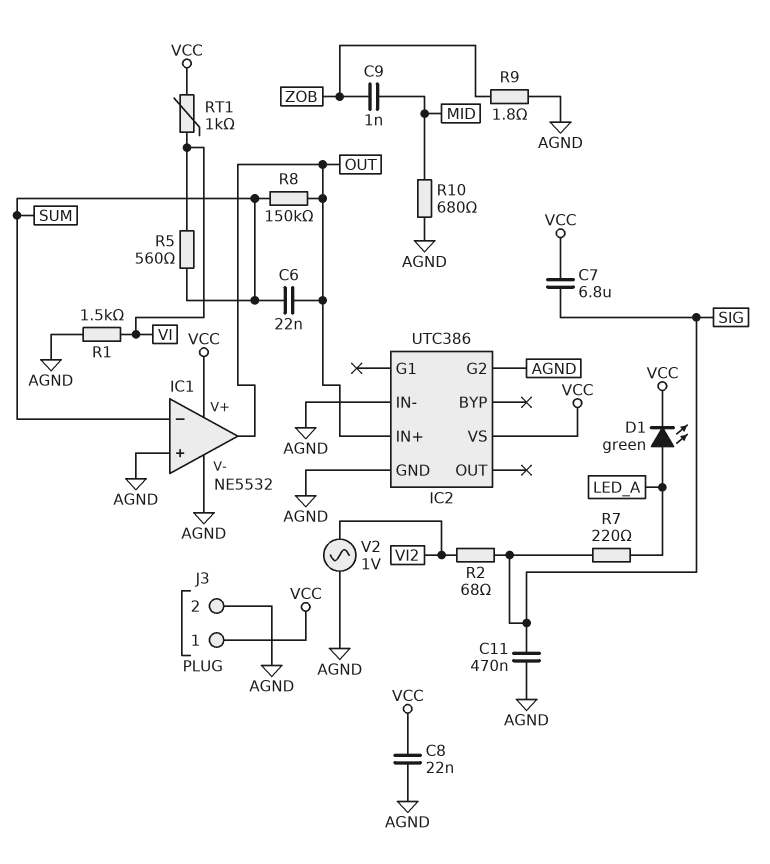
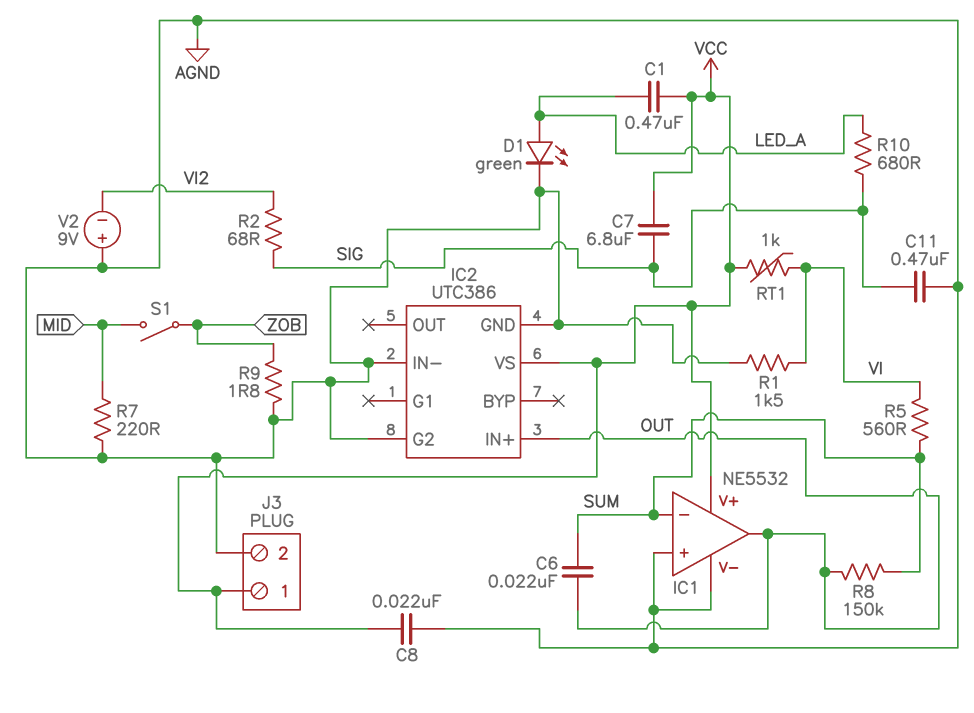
C1: none -> 470nF (LED_A, VCC)
C9: 1nF (MID, ZOB) -> none
D1: LED green (A LED_A, K VCC) -> LED green (A LED_A, K AGND)
R7: 220 (LED_A, SIG) -> 220 (AGND, MID)
R10: 680 (AGND, MID) -> 680 (LED_A, SIG)
S1: none -> switch (MID, ZOB)
V2: AC 1V (AGND, VI2) -> 9V (plus AGND, minus VI2)

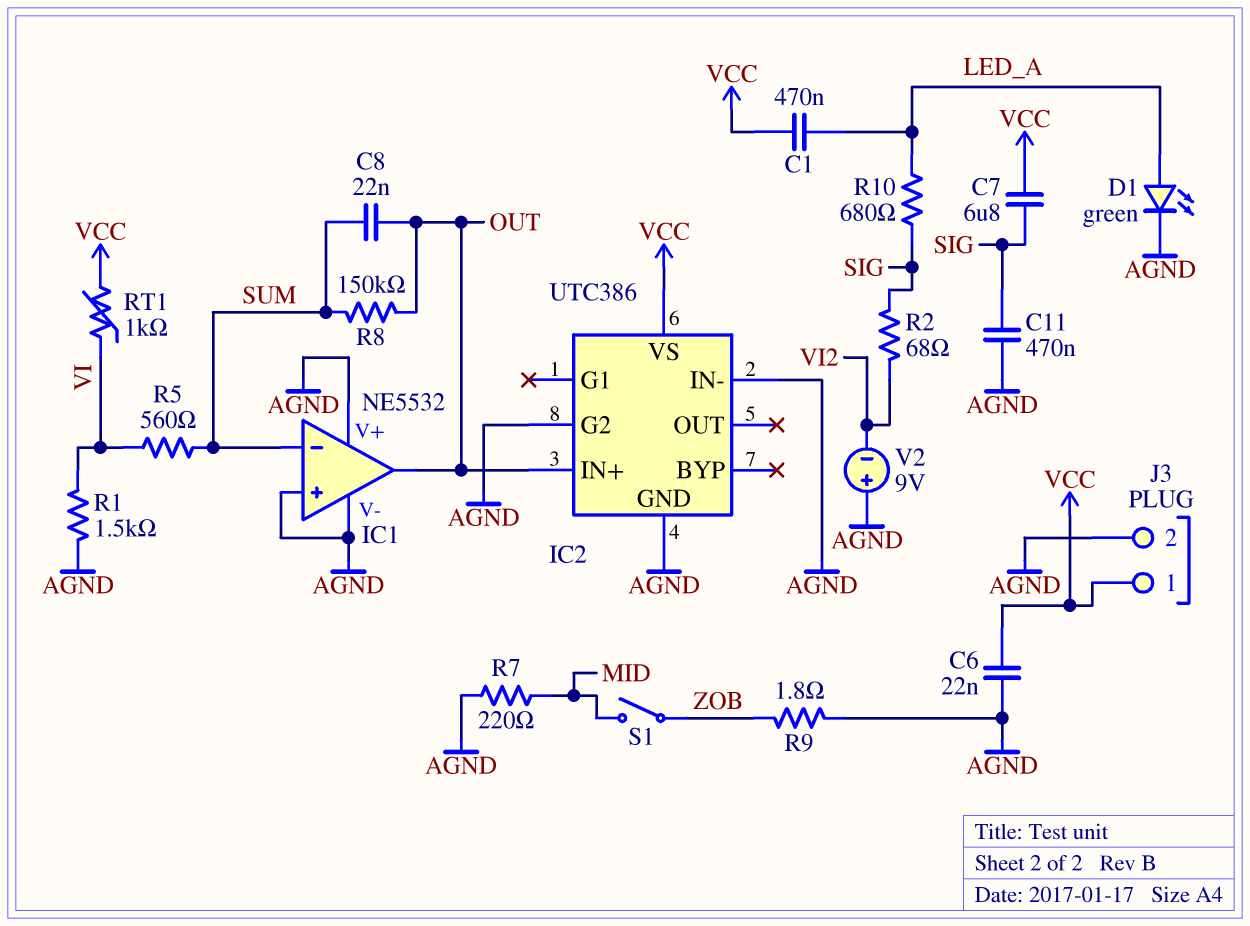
C6: 22nF (OUT, SUM) -> 22nF (AGND, VCC)
C8: 22nF (AGND, VCC) -> 22nF (OUT, SUM)
IC1 pin V+: VCC -> AGND

